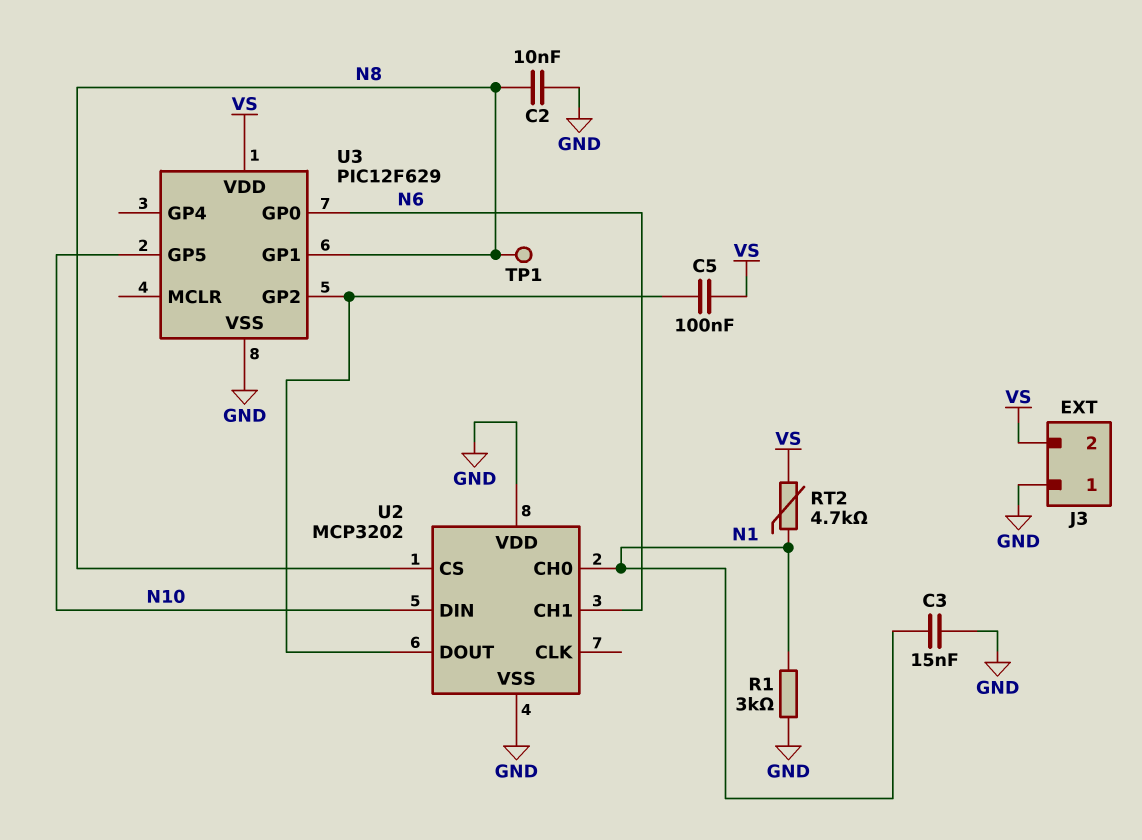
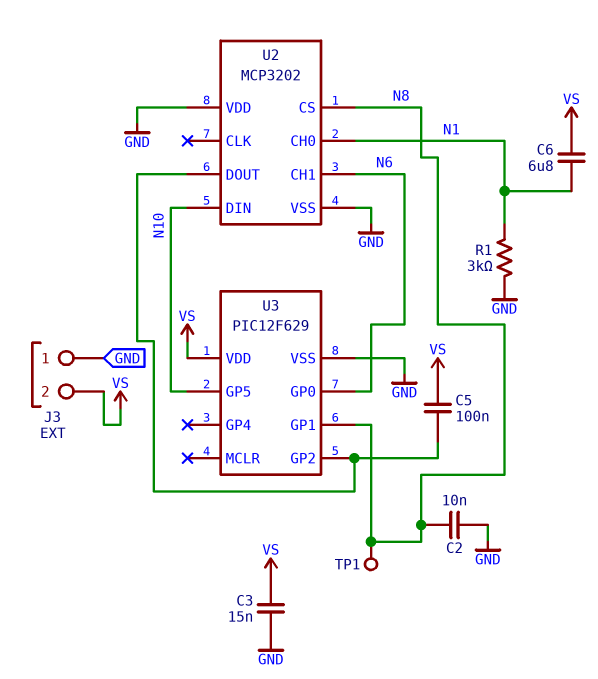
C3: 15nF (GND, N1) -> 15nF (GND, VS)
C6: none -> 6.8uF (N1, VS)
RT2: 4.7k (N1, VS) -> none

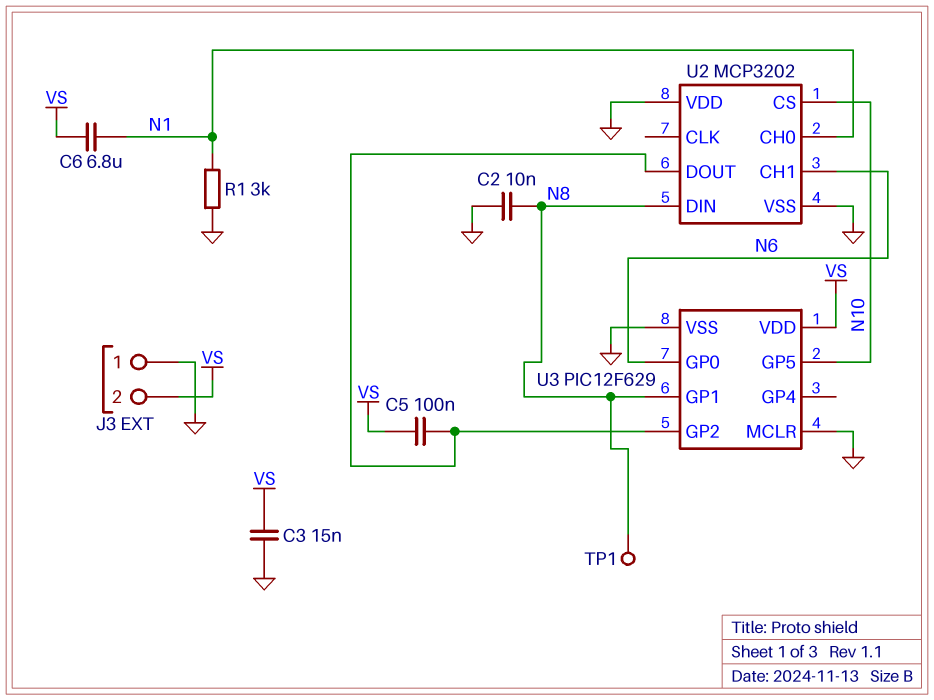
U2 pin CS: N8 -> N10
U2 pin DIN: N10 -> N8
U3 pin MCLR: none -> GND

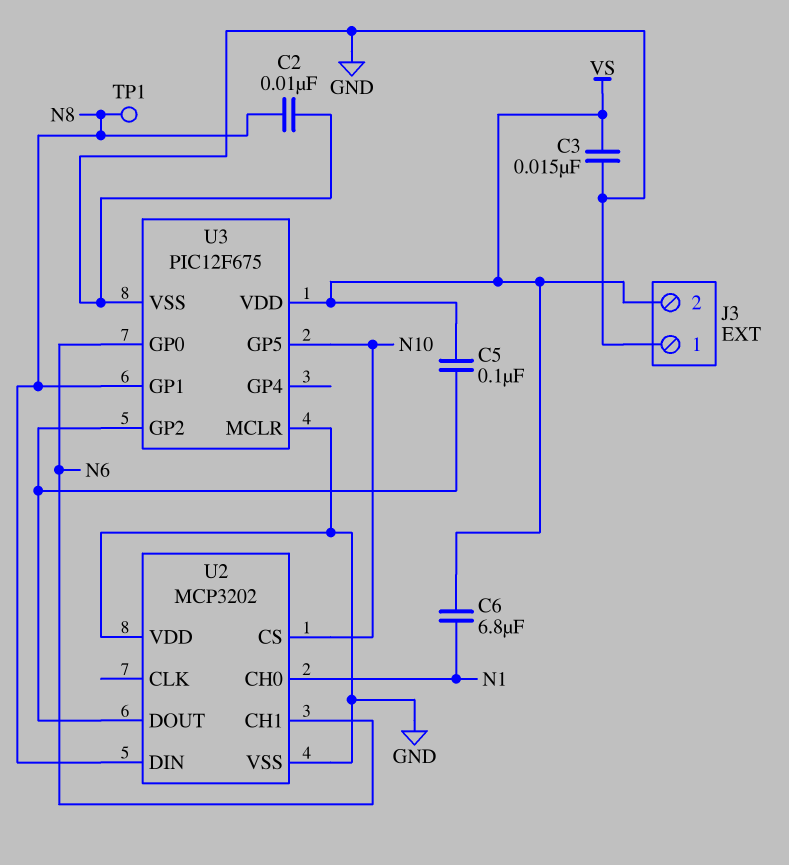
R1: 3k (GND, N1) -> none
U3: PIC12F629 -> PIC12F675

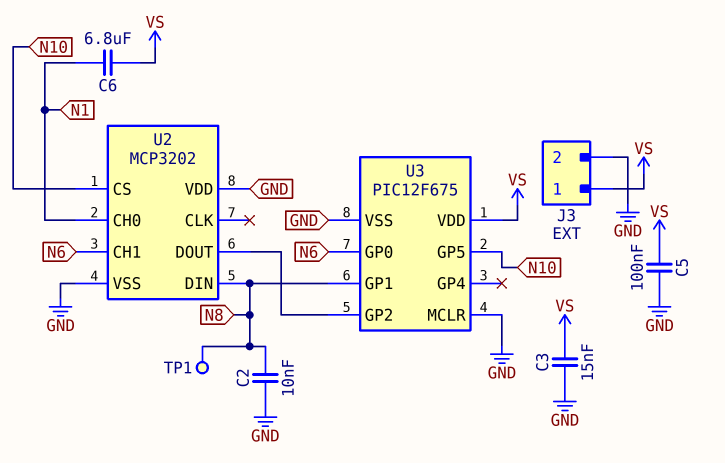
C5: 100nF (U2/DOUT, VS) -> 100nF (GND, VS)
J3 pin 1: GND -> VS
J3 pin 2: VS -> GND

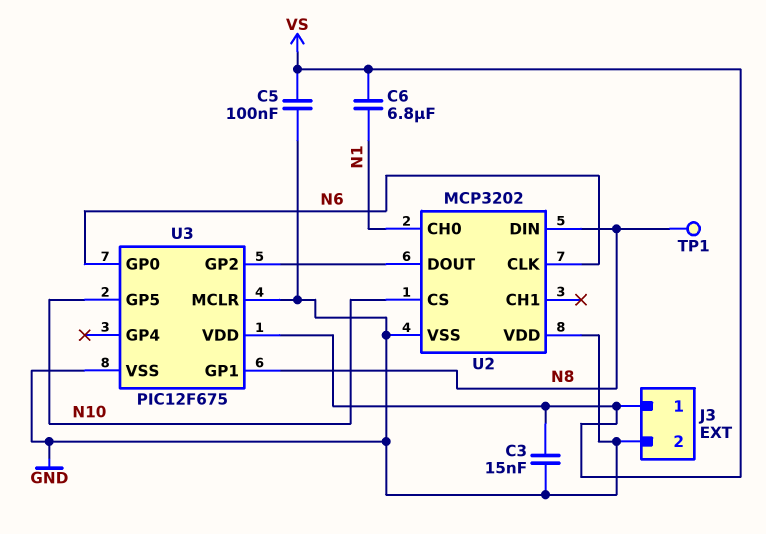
C2: 10nF (GND, N8) -> none
U2 pin CH1: N6 -> none
U2 pin CLK: none -> N6

